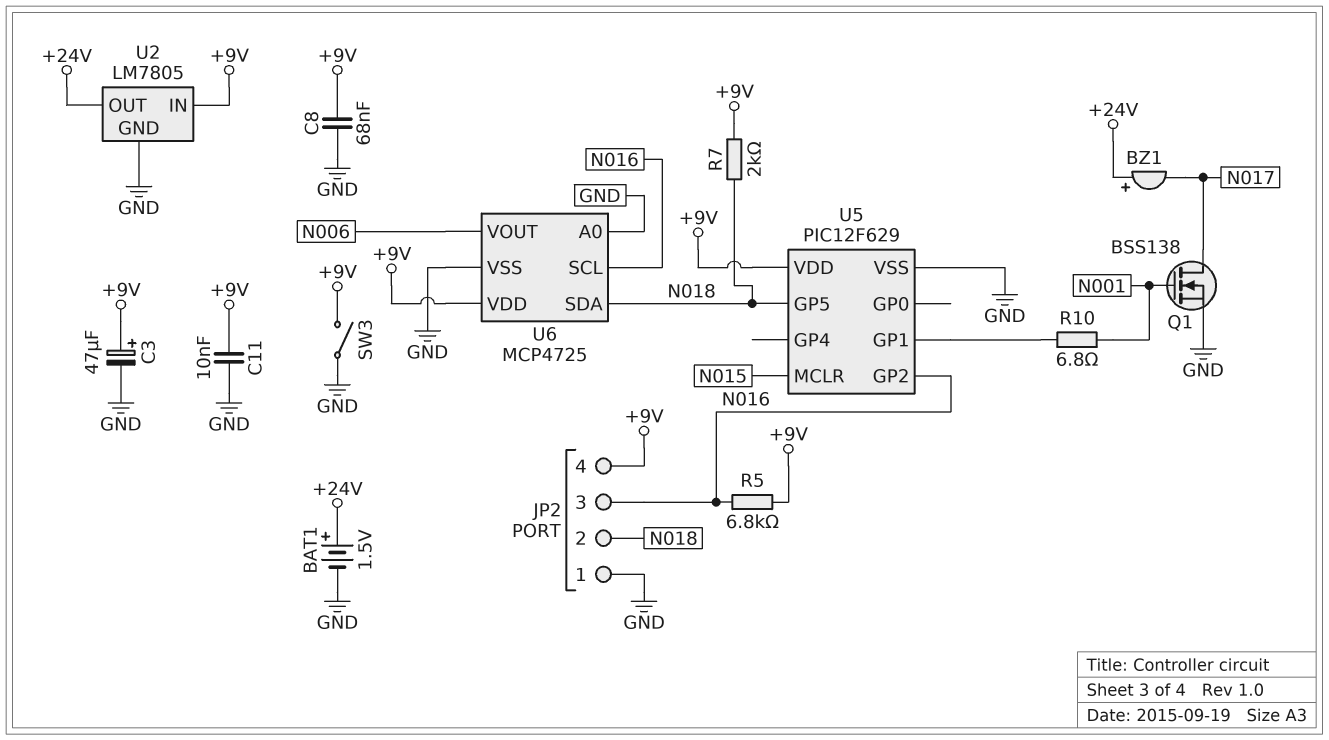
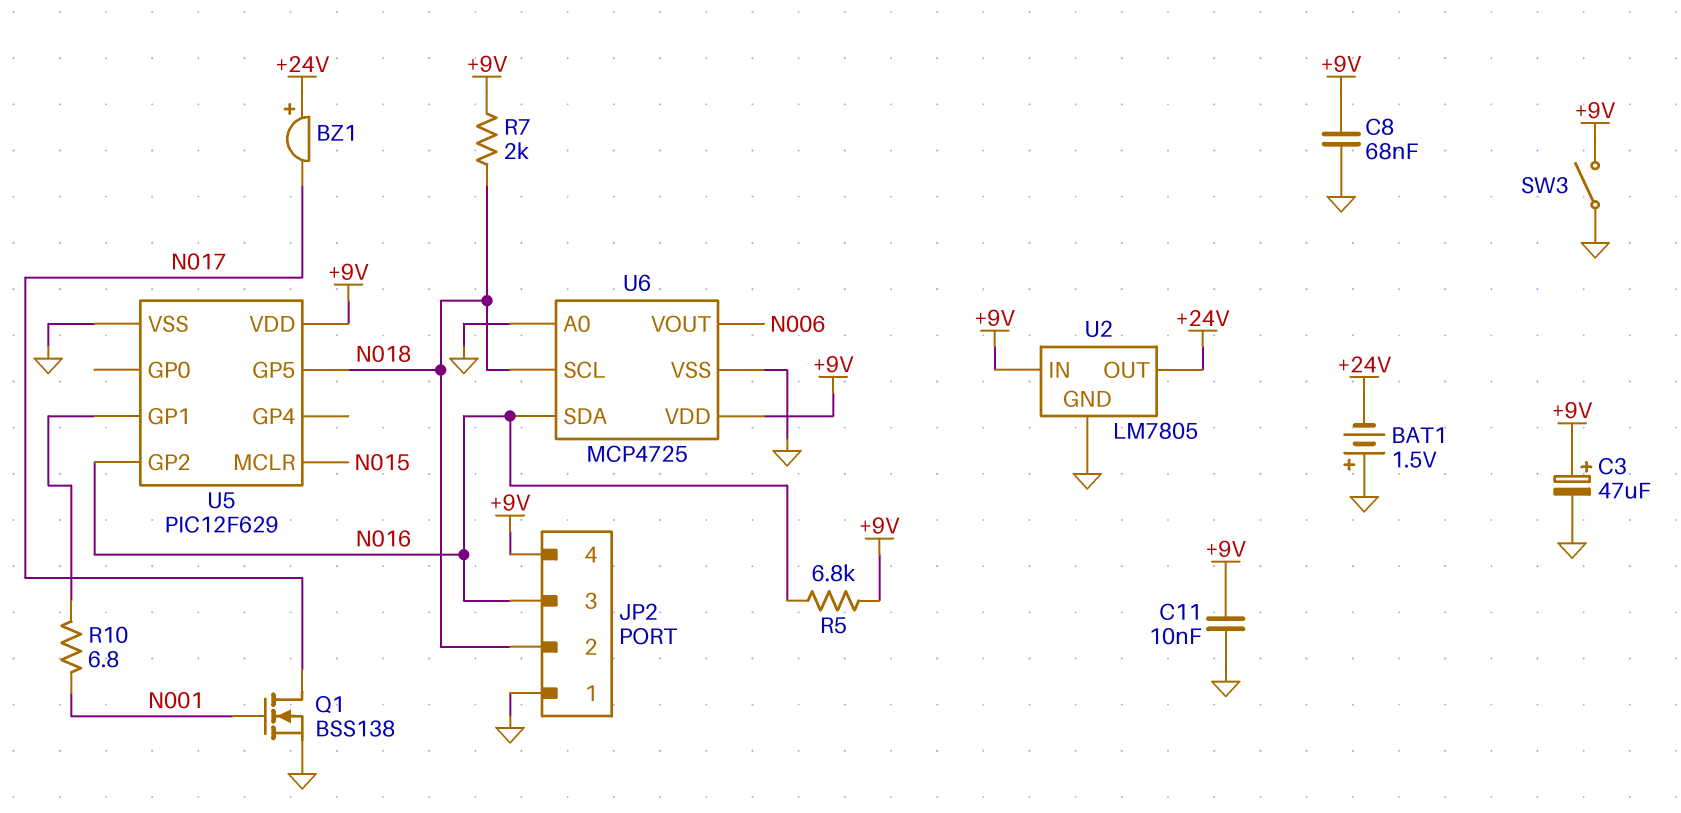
BAT1: 1.5V (plus +24V, minus GND) -> 1.5V (plus GND, minus +24V)
U6 pin SCL: N016 -> N018
U6 pin SDA: N018 -> N016

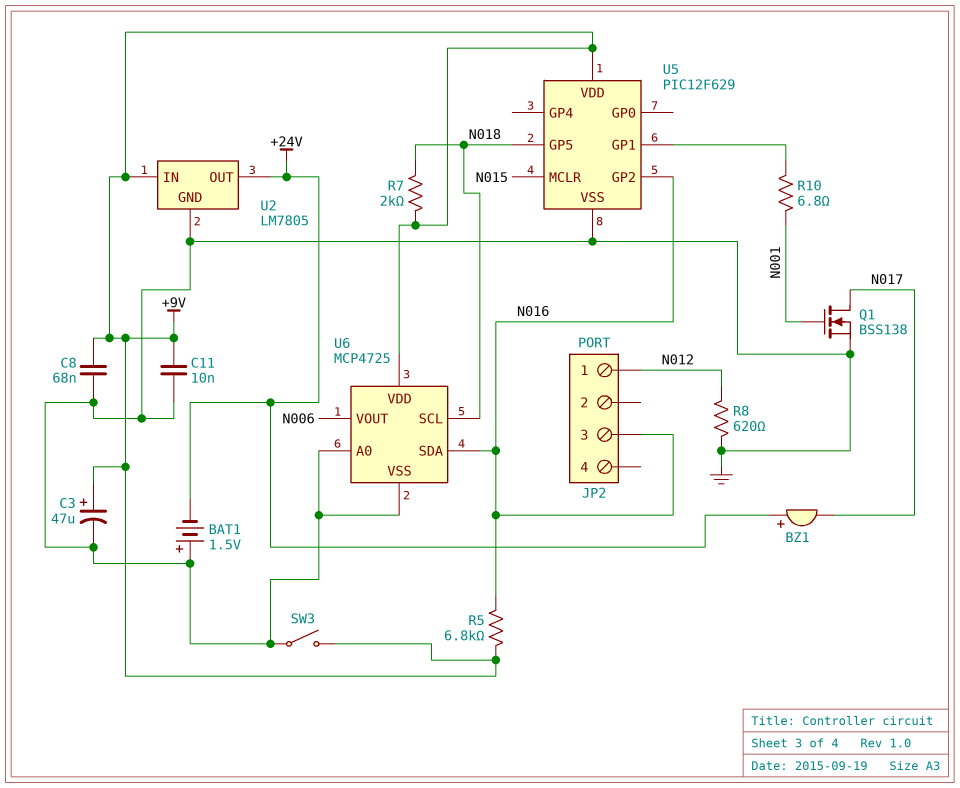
JP2 pin 1: GND -> N012
JP2 pin 2: N018 -> none
JP2 pin 4: +9V -> none
R8: none -> 620 (GND, N012)

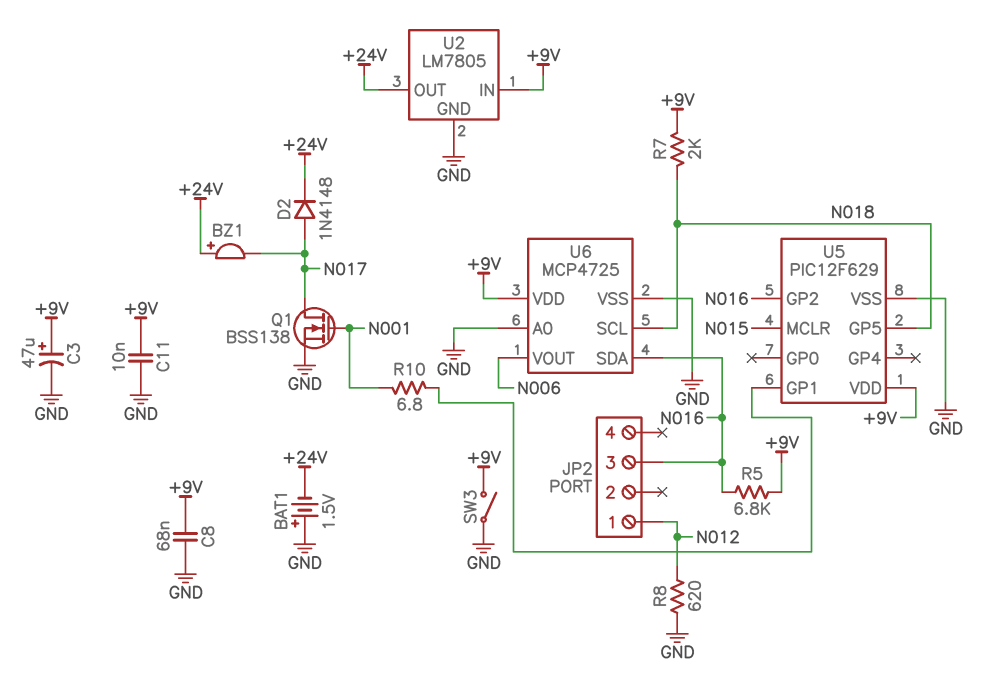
D2: none -> diode 1N4148 (A N017, K +24V)

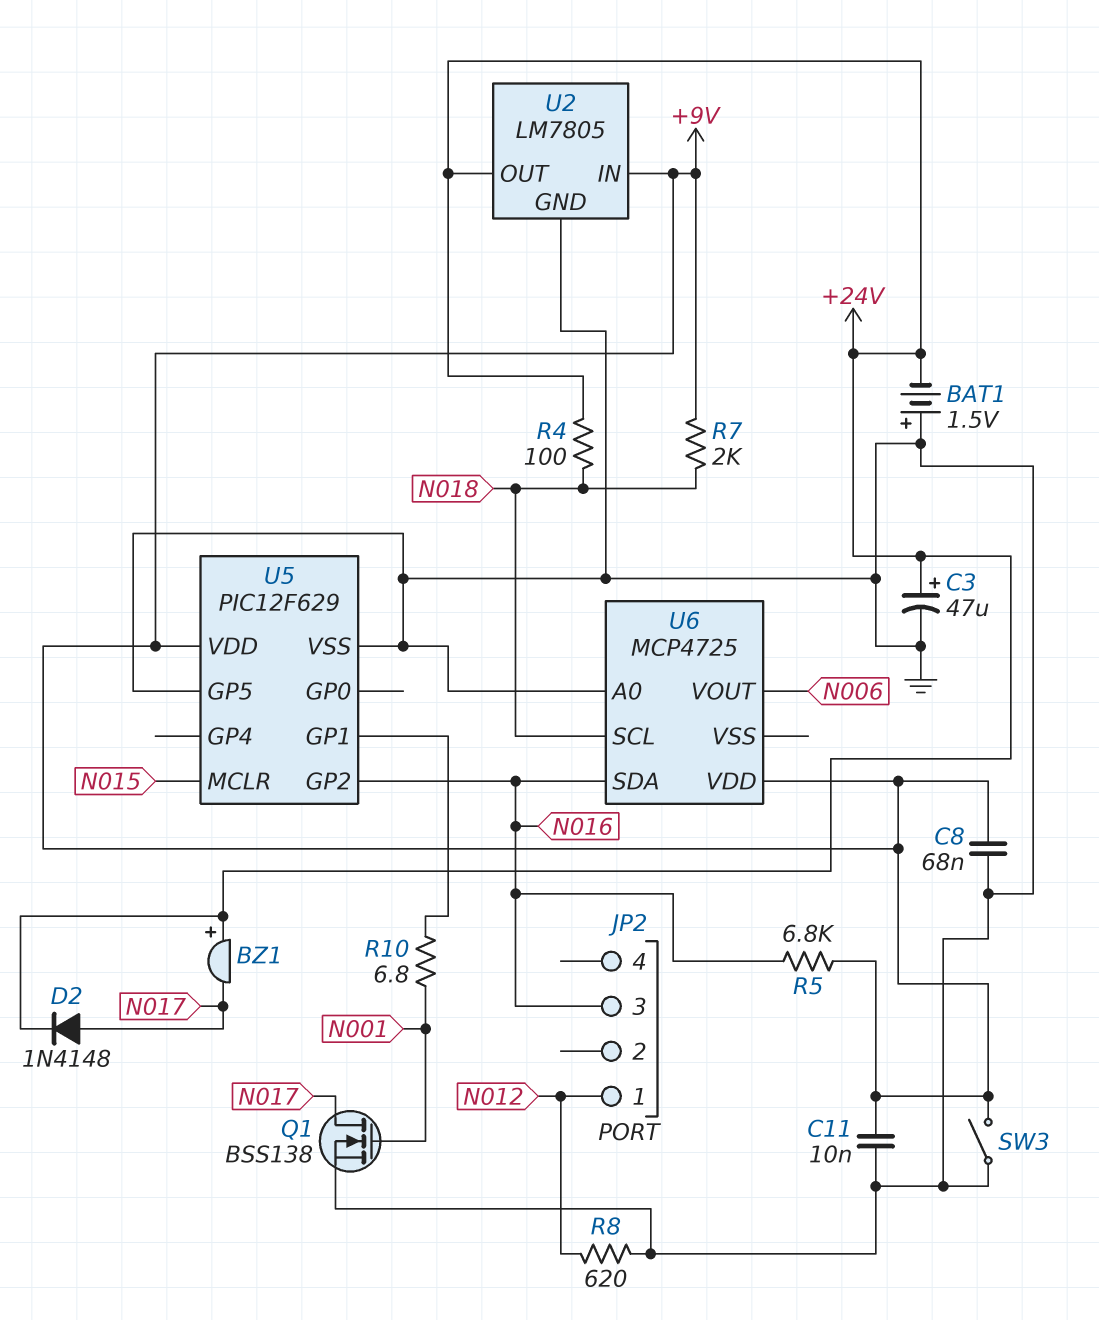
C3: 47uF (plus +9V, minus GND) -> 47uF (plus +24V, minus GND)
R4: none -> 100 (+24V, N018)
U5 pin GP5: N018 -> GND
U6 pin VSS: GND -> none

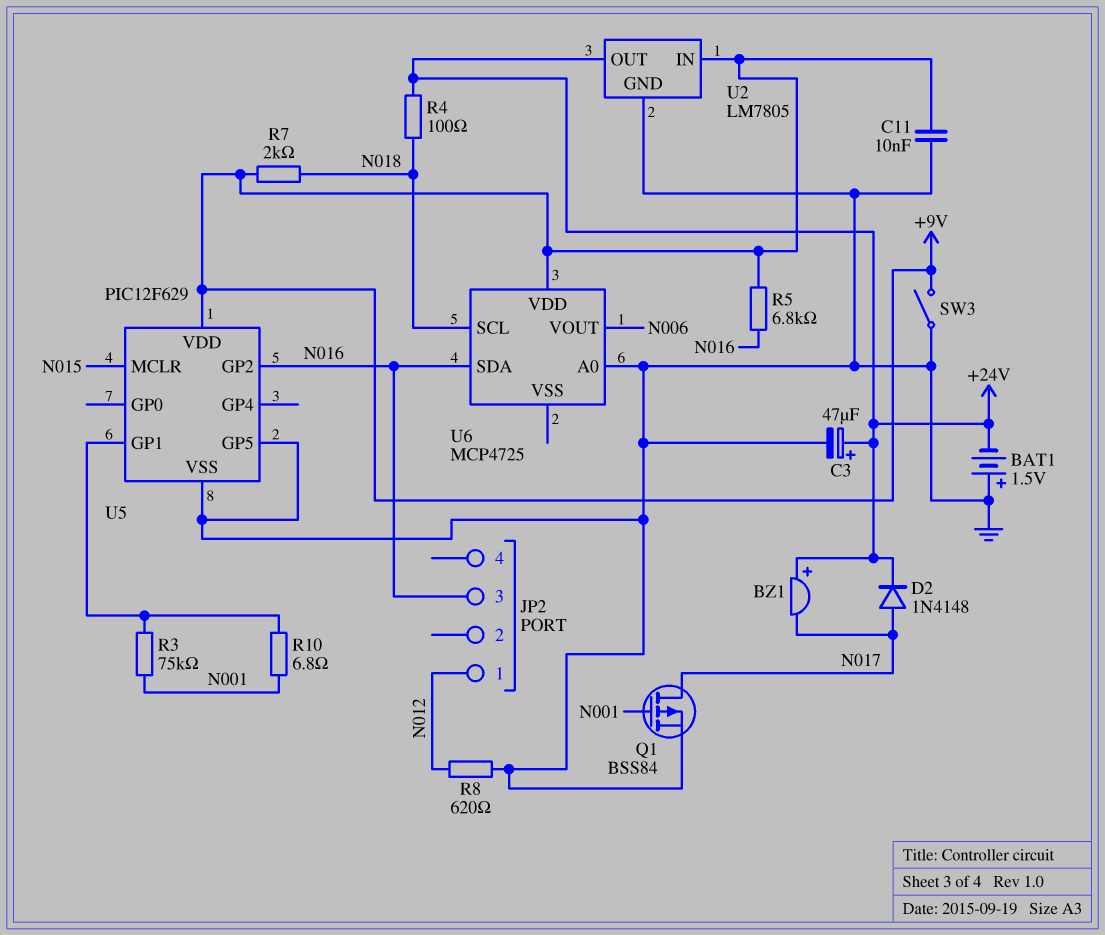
C8: 68nF (+9V, GND) -> none
Q1: NMOS BSS138 (G N001, D N017, S GND) -> PMOS BSS84 (G N001, D N017, S GND)
R3: none -> 75k (N001, U5/GP1)

